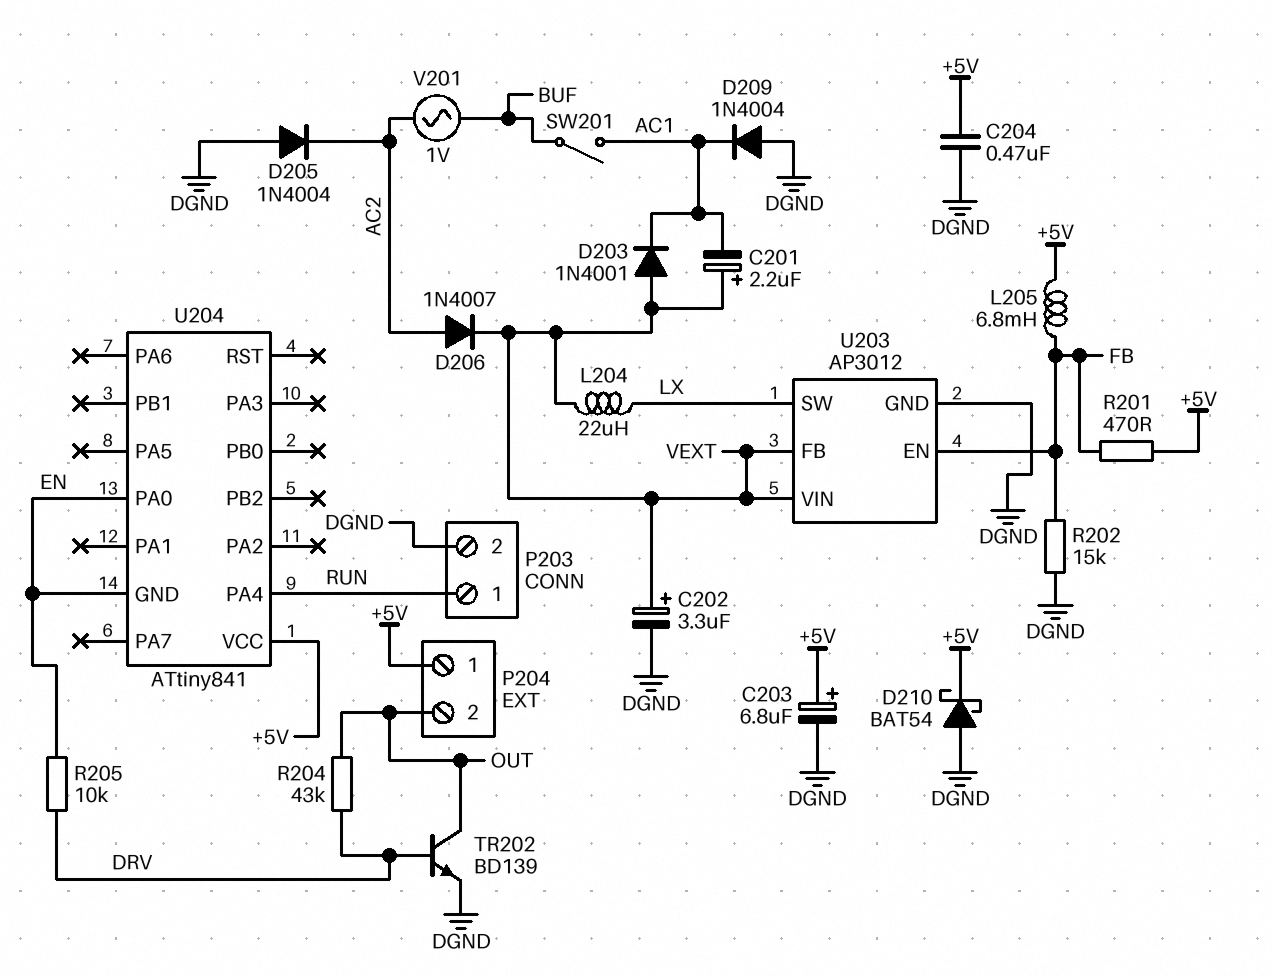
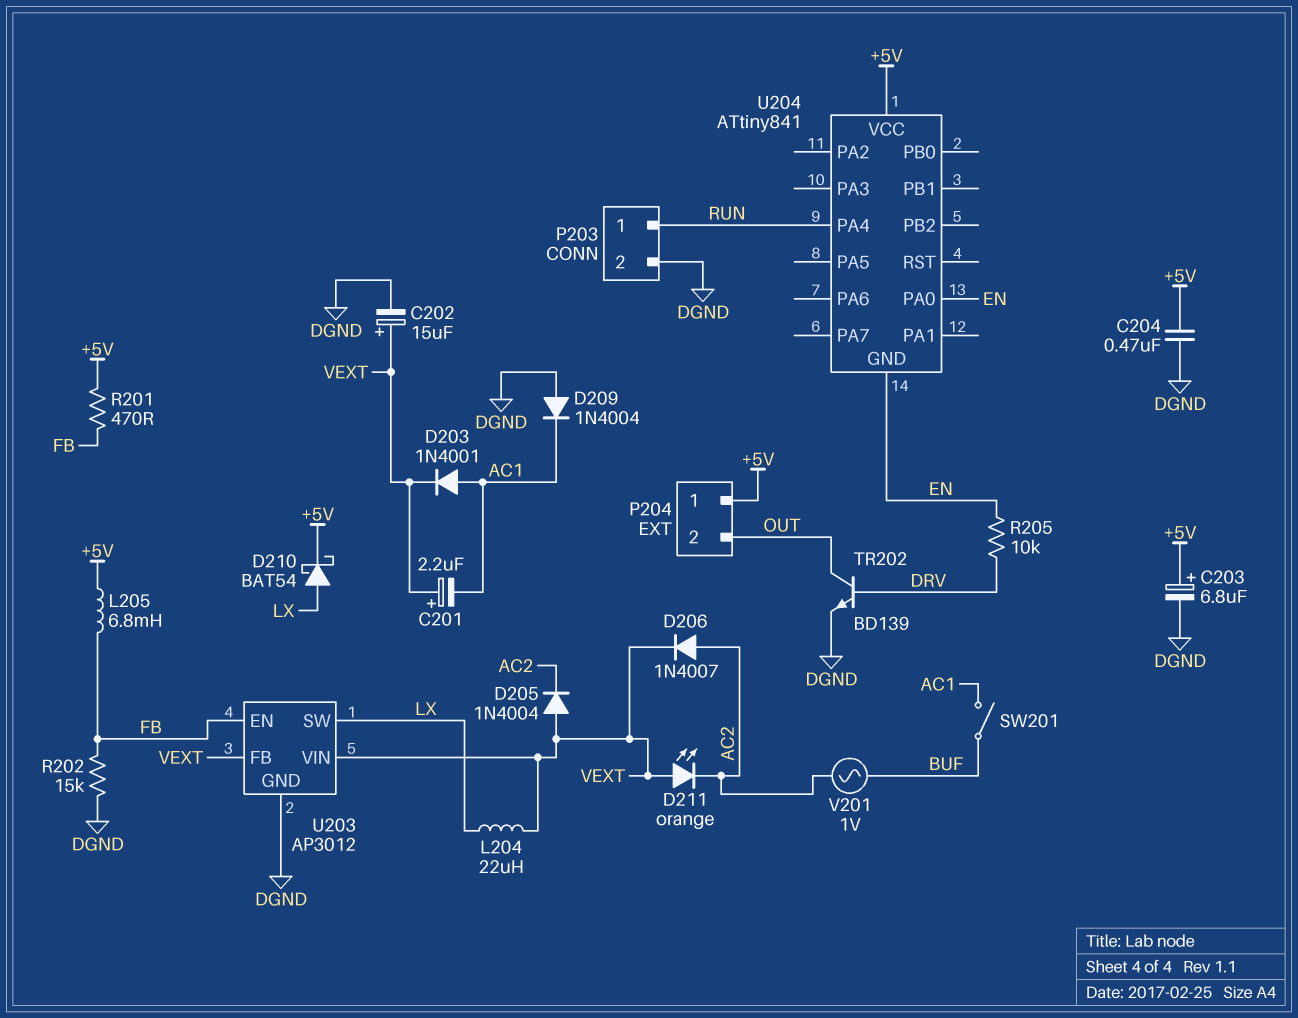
C202: 3.3uF (plus VEXT, minus DGND) -> 15uF (plus VEXT, minus DGND)
D203: diode 1N4001 (A VEXT, K AC1) -> diode 1N4001 (A AC1, K VEXT)
D205: diode 1N4004 (A DGND, K AC2) -> diode 1N4004 (A VEXT, K AC2)
D210: schottky BAT54 (A DGND, K +5V) -> schottky BAT54 (A LX, K +5V)
D211: none -> LED orange (A VEXT, K AC2)
R204: 43k (DRV, OUT) -> none

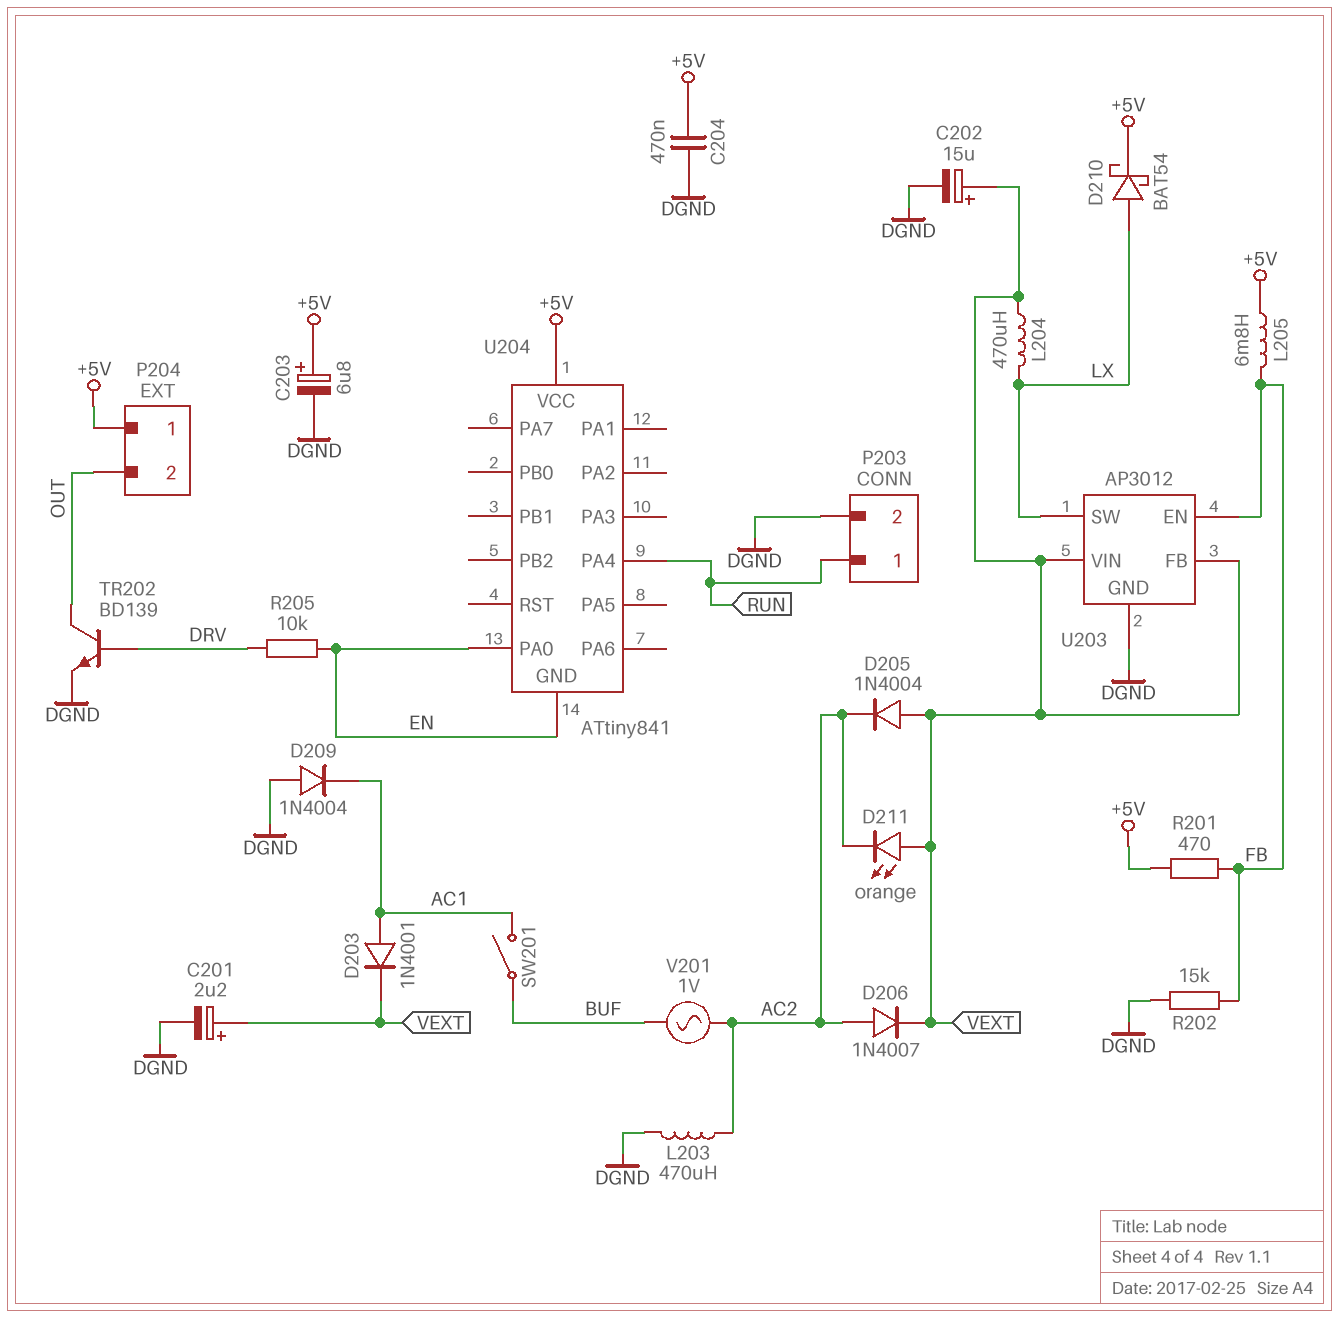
C201: 2.2uF (plus VEXT, minus AC1) -> 2.2uF (plus VEXT, minus DGND)
L203: none -> 470uH (AC2, DGND)
L204: 22uH (LX, VEXT) -> 470uH (LX, VEXT)

